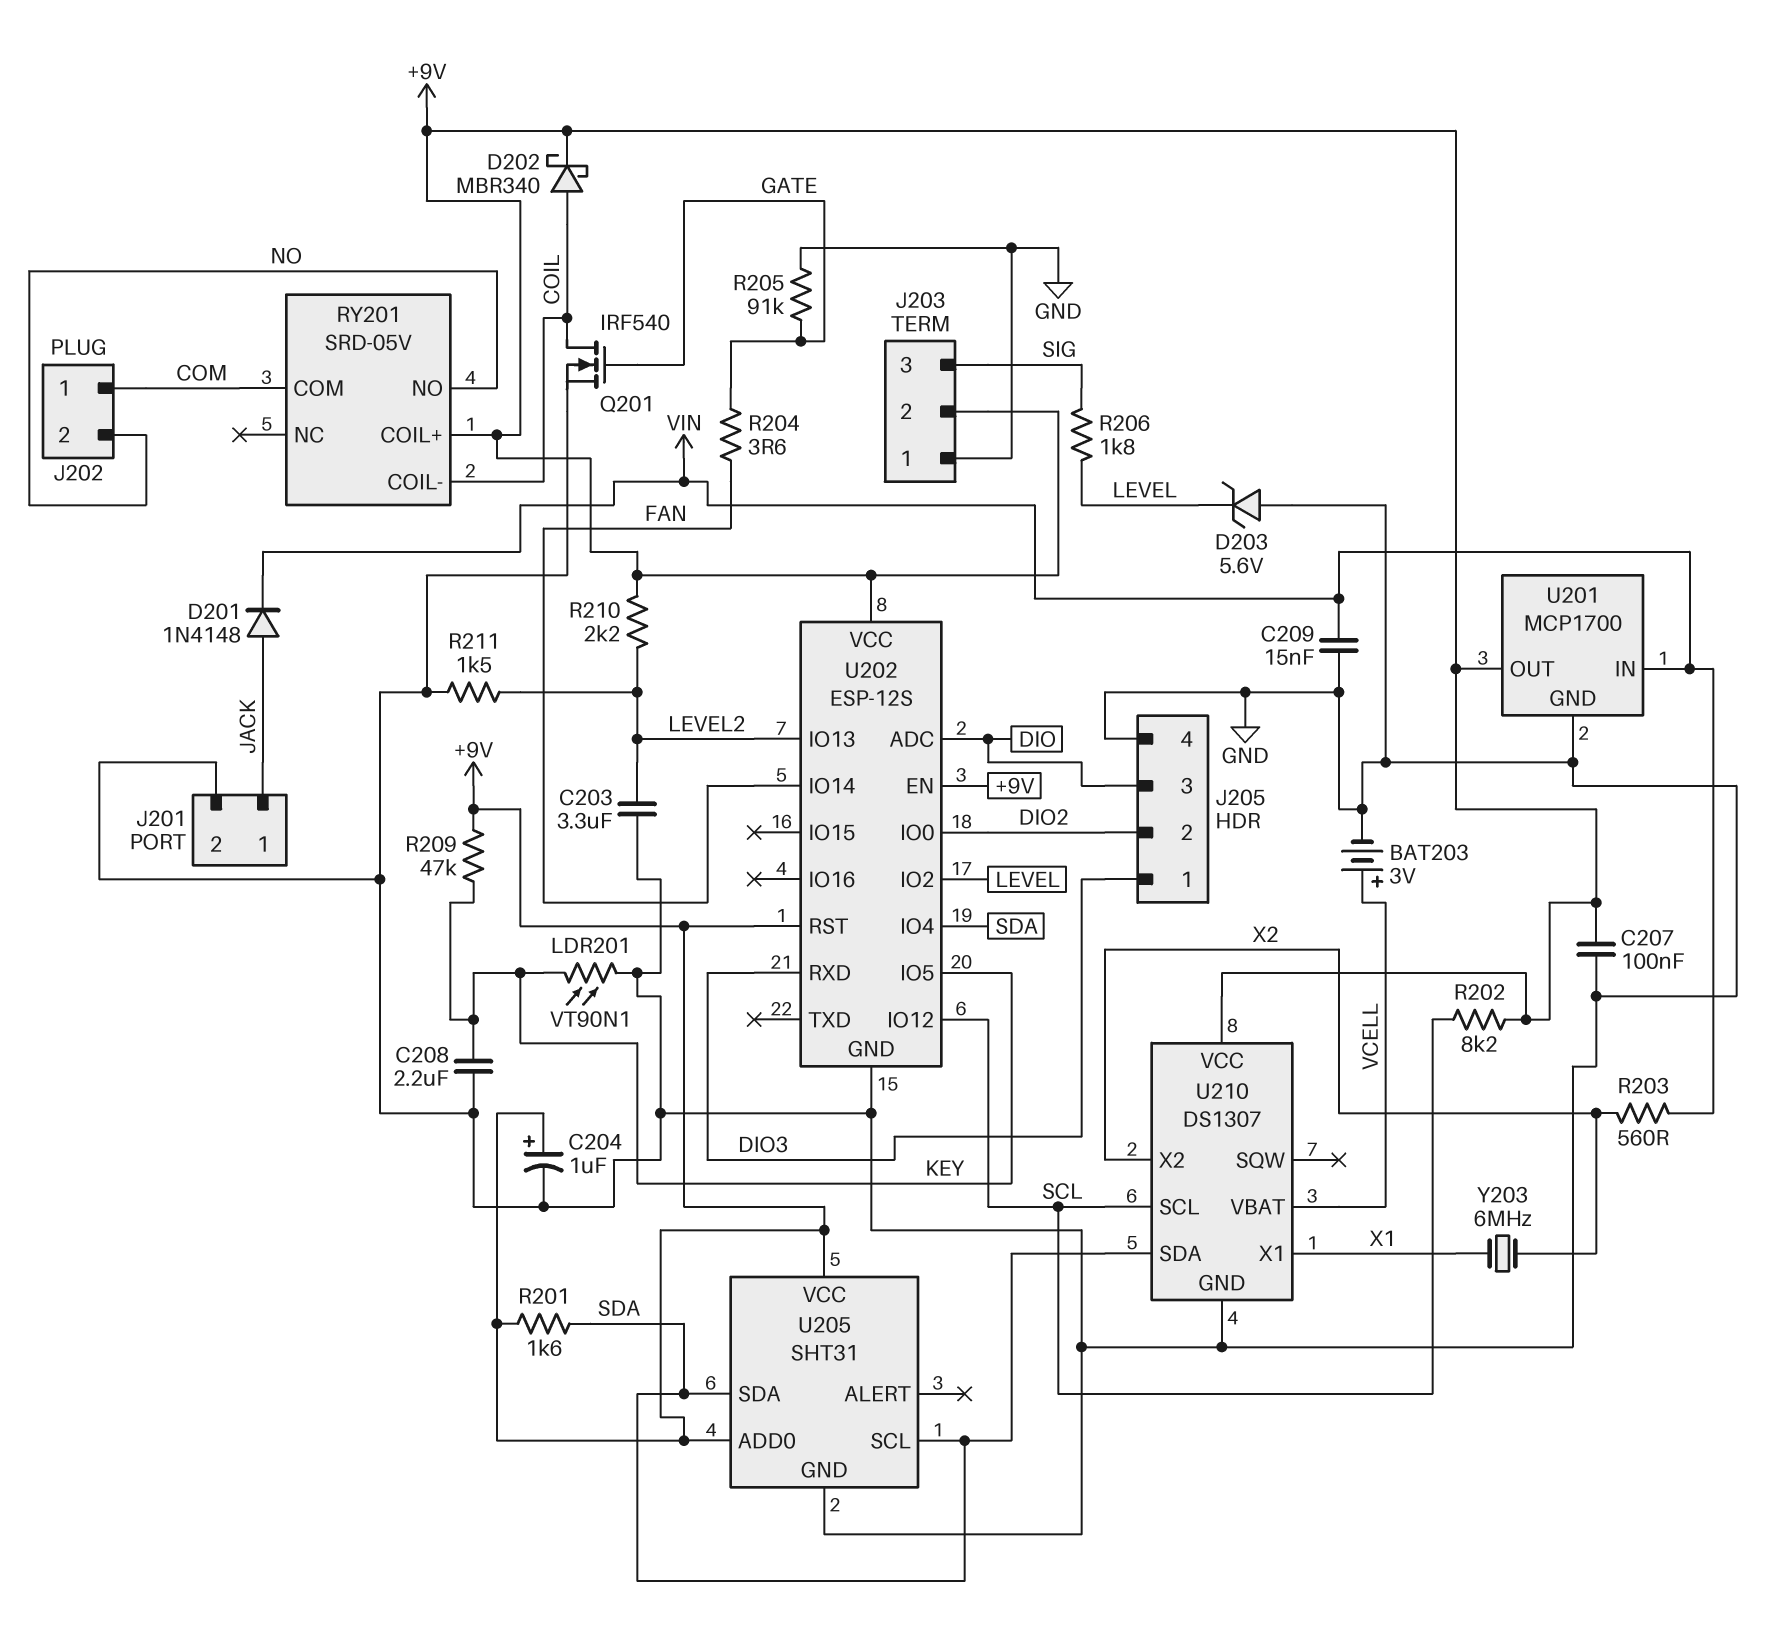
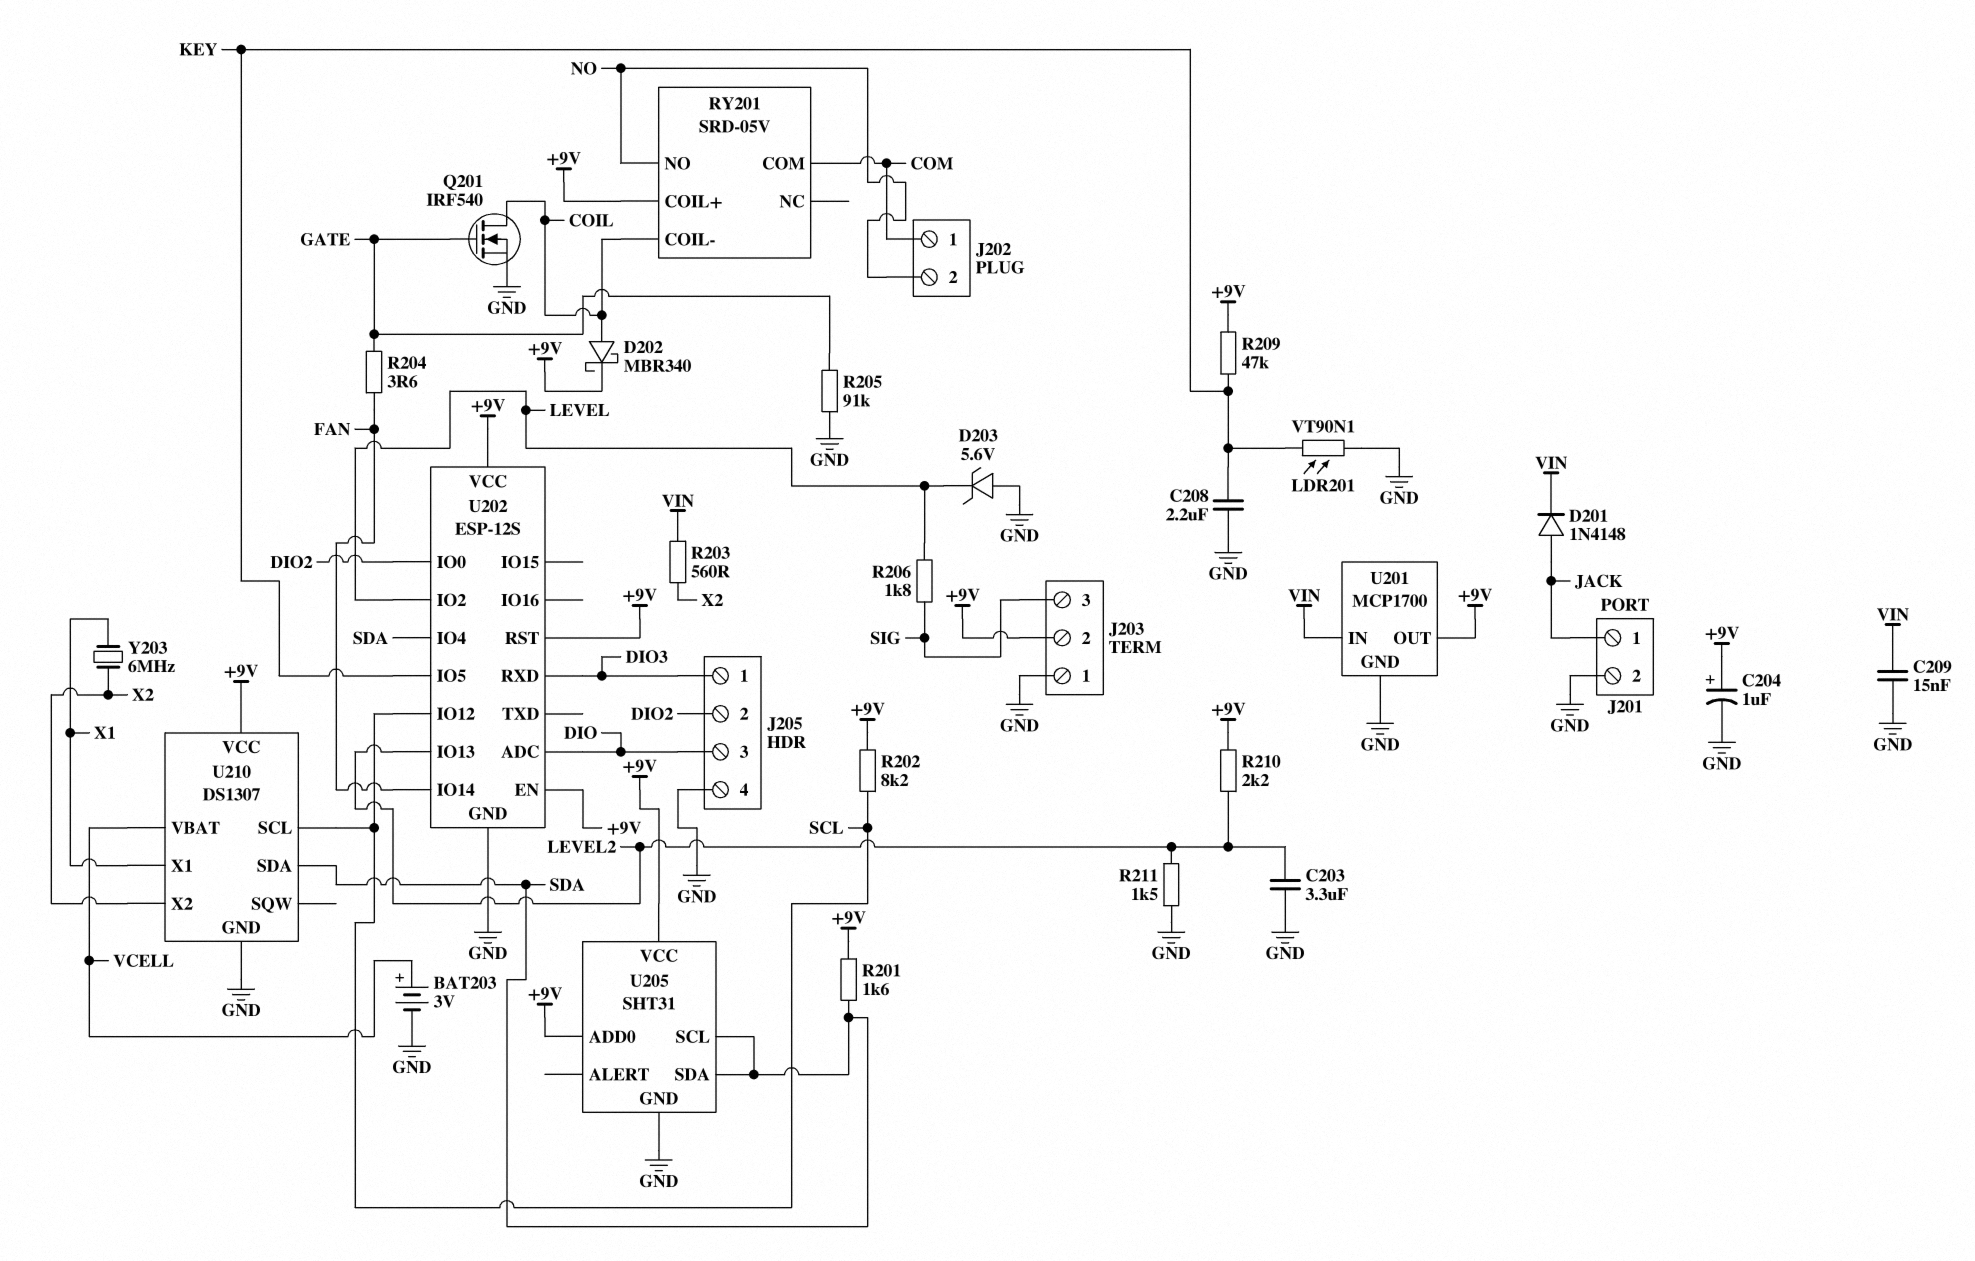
C207: 100nF (+9V, GND) -> none

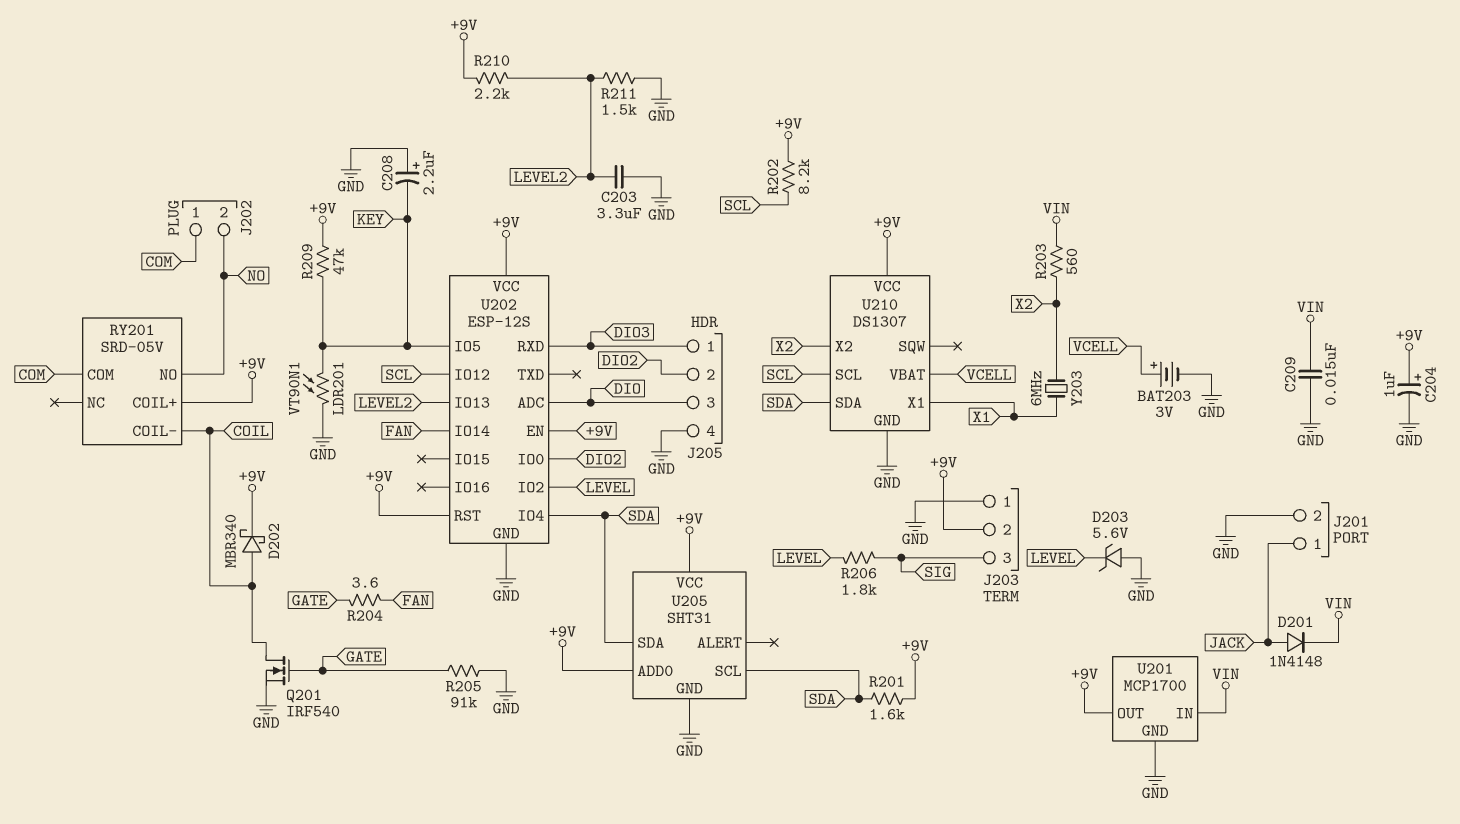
C208: 2.2uF (GND, KEY) -> 2.2uF (plus GND, minus KEY)

